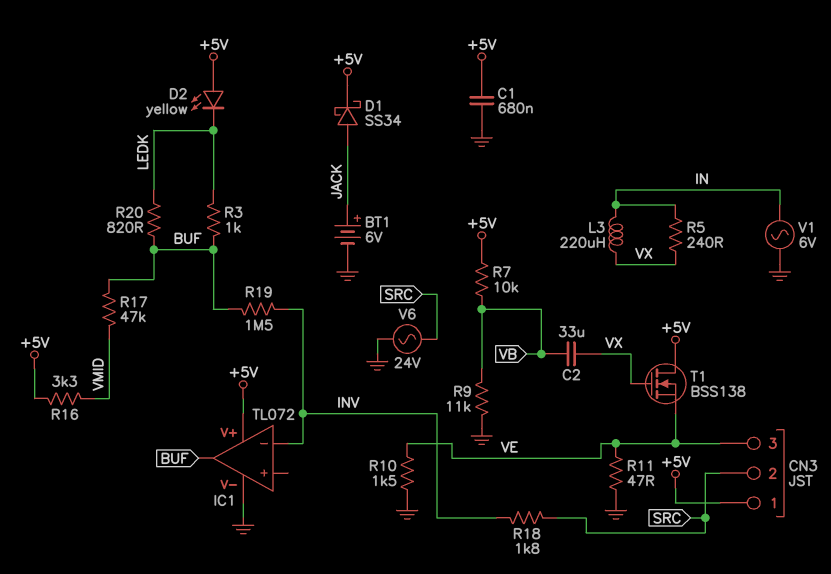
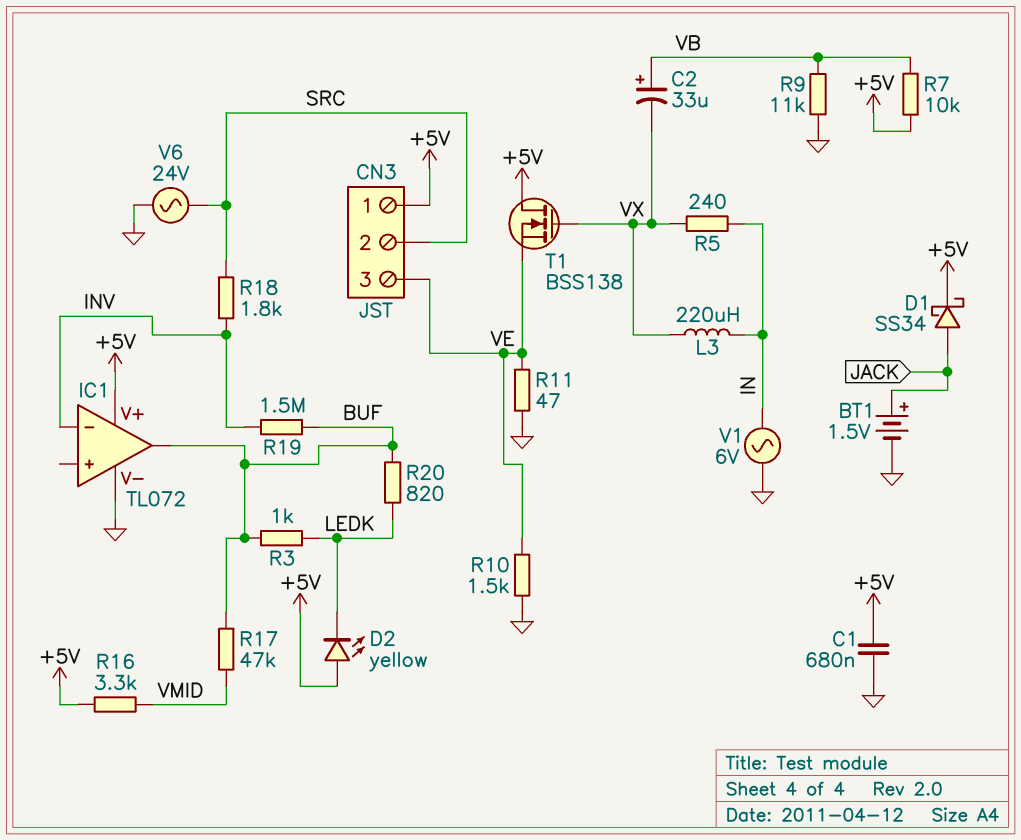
BT1: 6V (plus JACK, minus GND) -> 1.5V (plus JACK, minus GND)
C2: 33uF (VB, VX) -> 33uF (plus VB, minus VX)

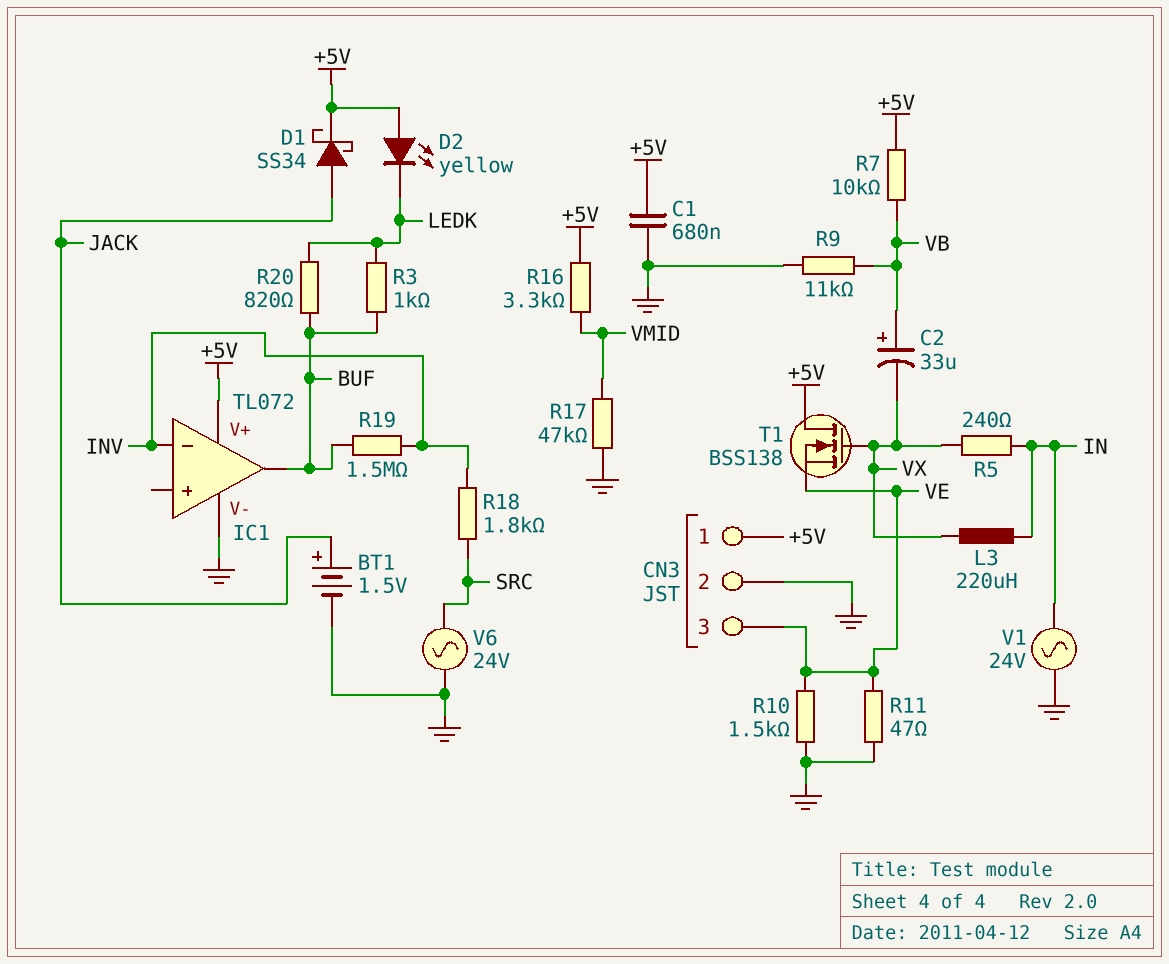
CN3 pin 2: SRC -> GND
R17: 47k (BUF, VMID) -> 47k (GND, VMID)
V1: AC 6V (GND, IN) -> AC 24V (GND, IN)

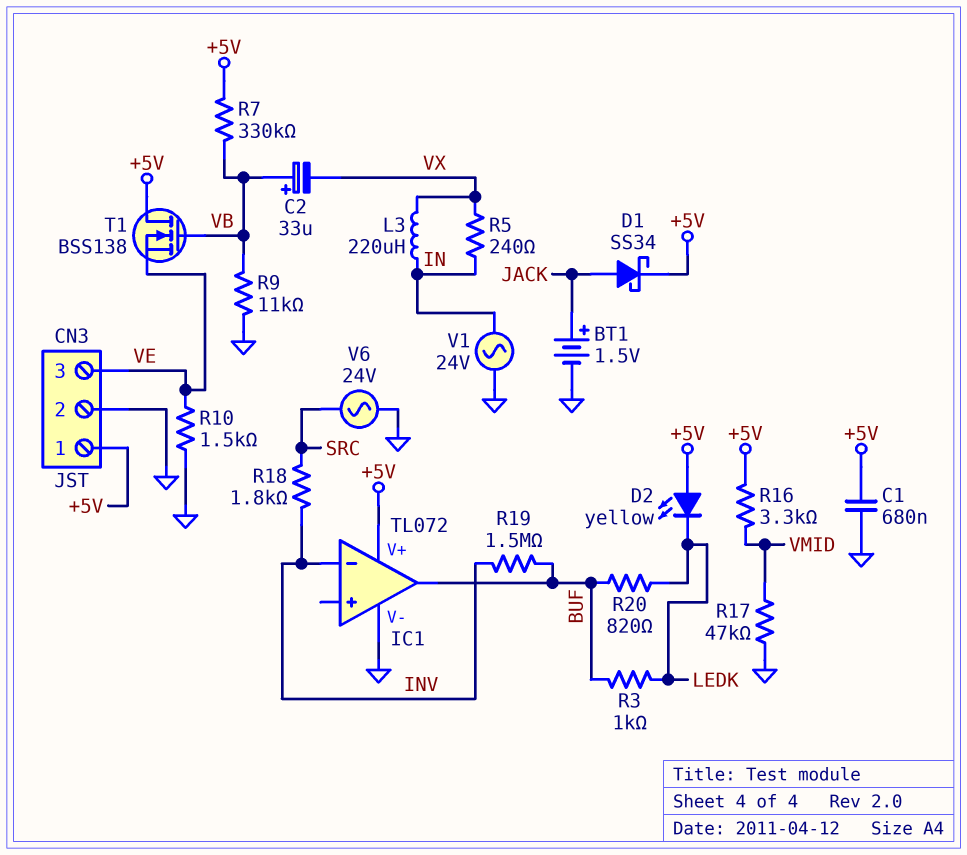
R7: 10k (+5V, VB) -> 330k (+5V, VB)
R11: 47 (GND, VE) -> none
T1: NMOS BSS138 (G VX, D +5V, S VE) -> NMOS BSS138 (G VB, D +5V, S VE)

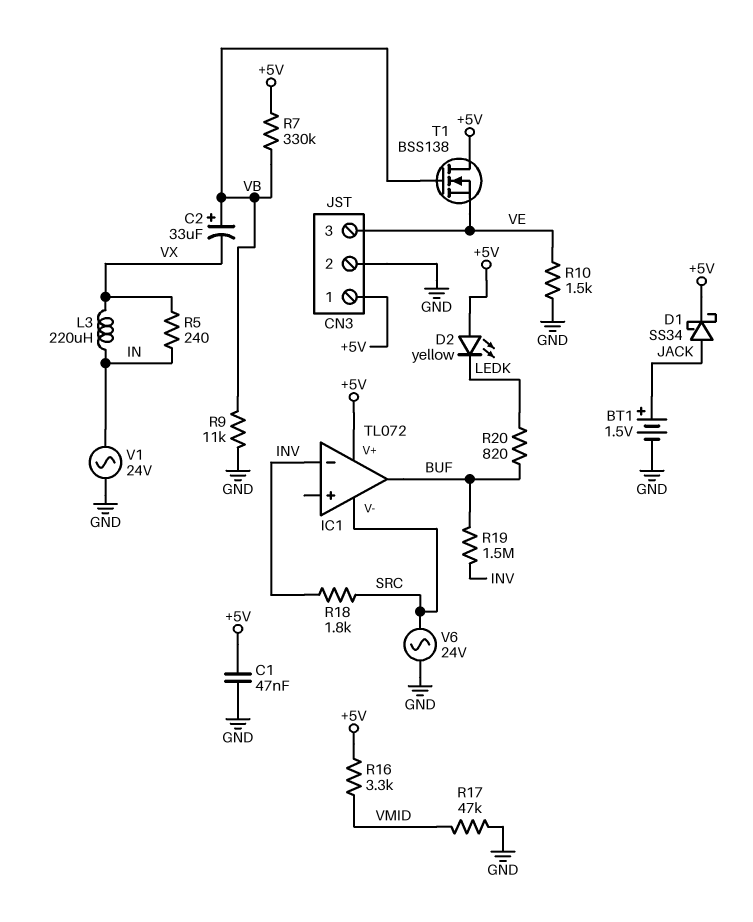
C1: 680nF (+5V, GND) -> 47nF (+5V, GND)
IC1 pin V-: GND -> SRC
R3: 1k (BUF, LEDK) -> none

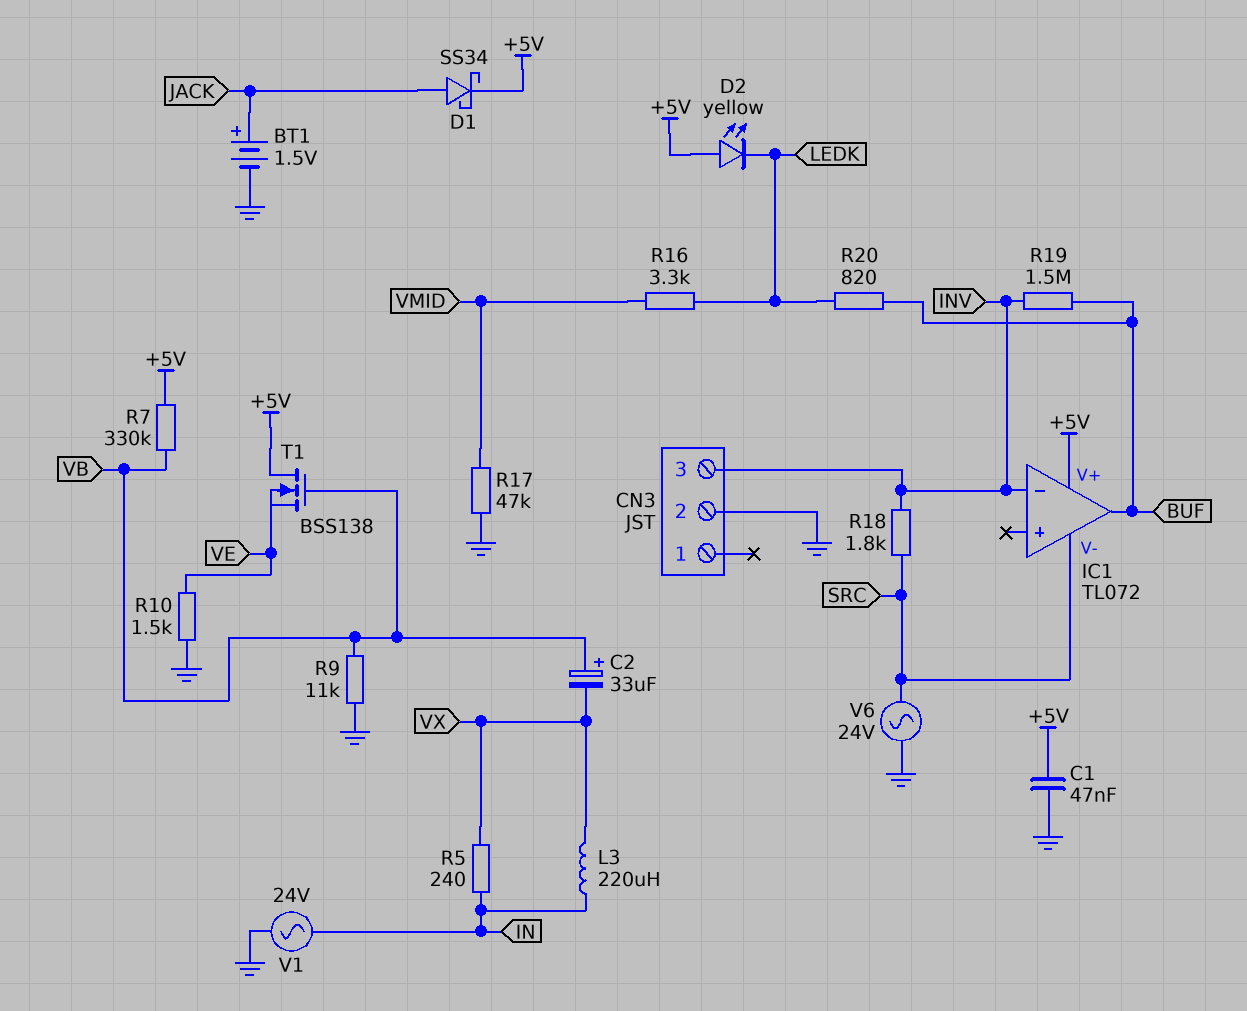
CN3 pin 1: +5V -> none
CN3 pin 3: VE -> INV
R16: 3.3k (+5V, VMID) -> 3.3k (LEDK, VMID)

